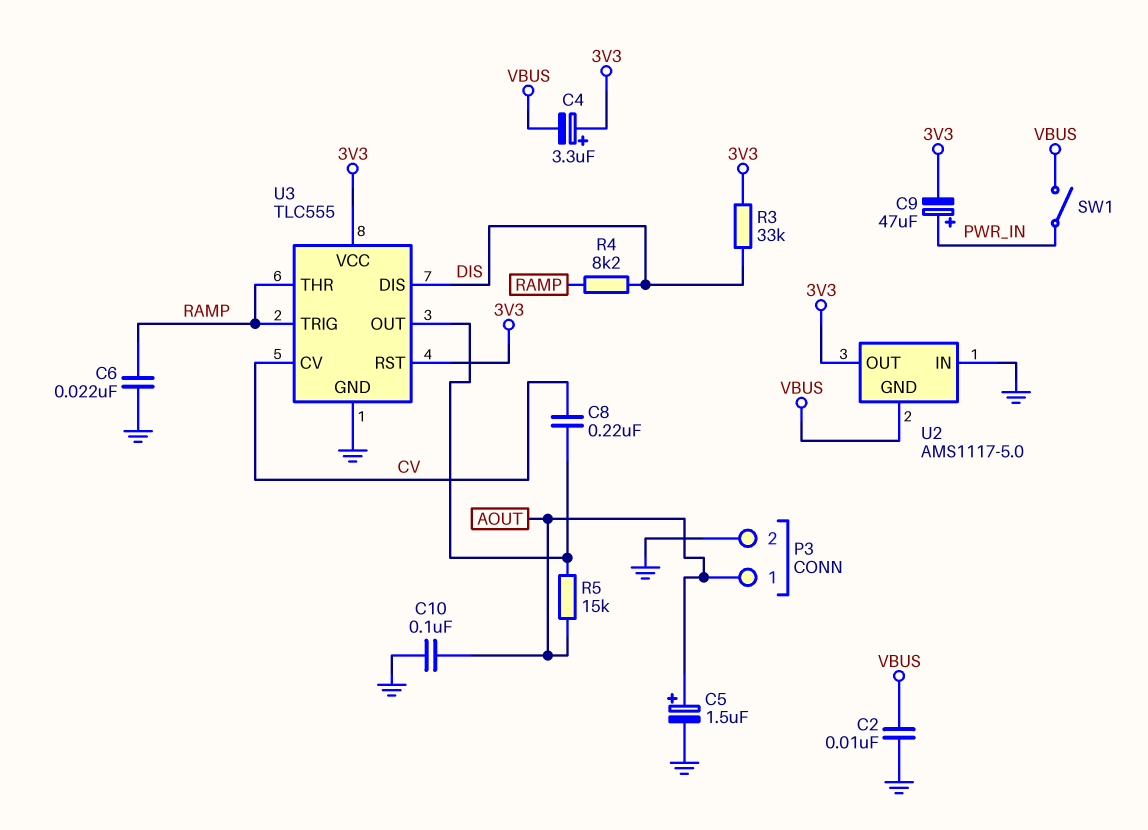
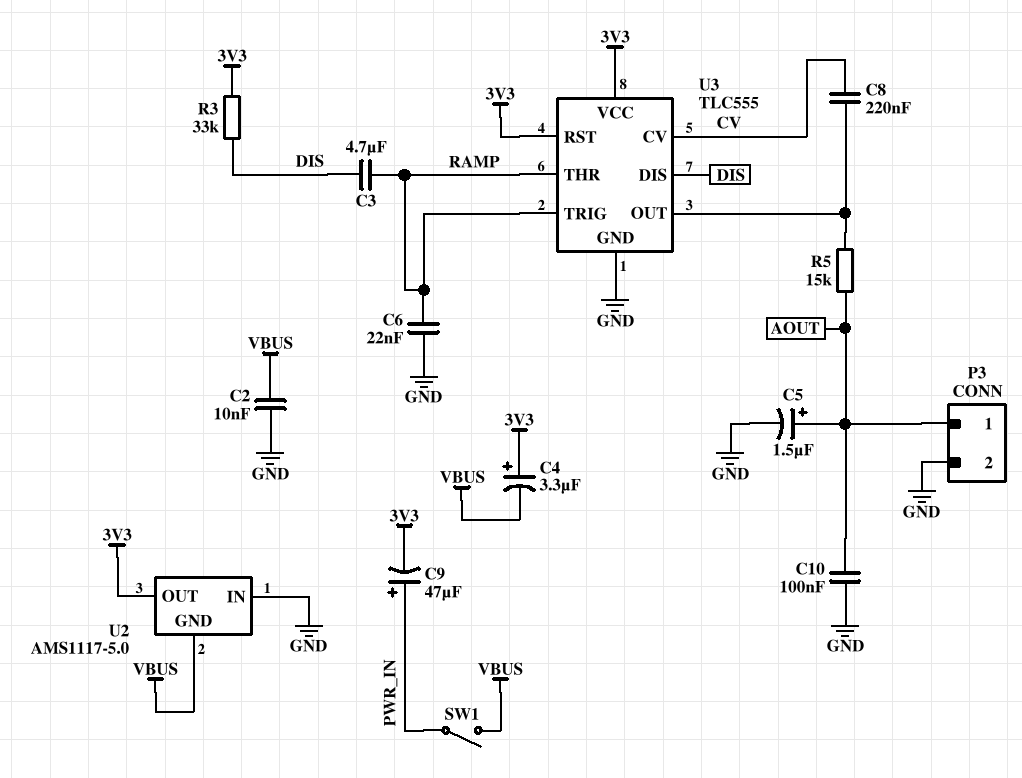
C3: none -> 4.7uF (DIS, RAMP)
R4: 8.2k (DIS, RAMP) -> none

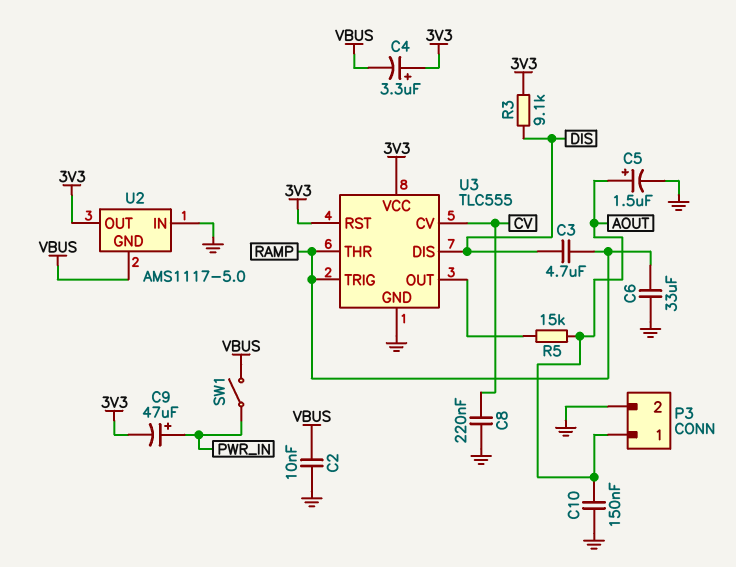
C6: 22nF (GND, RAMP) -> 33uF (GND, RAMP)
C8: 220nF (CV, U3/OUT) -> 220nF (CV, GND)
C10: 100nF (AOUT, GND) -> 150nF (AOUT, GND)
R3: 33k (3V3, DIS) -> 9.1k (3V3, DIS)

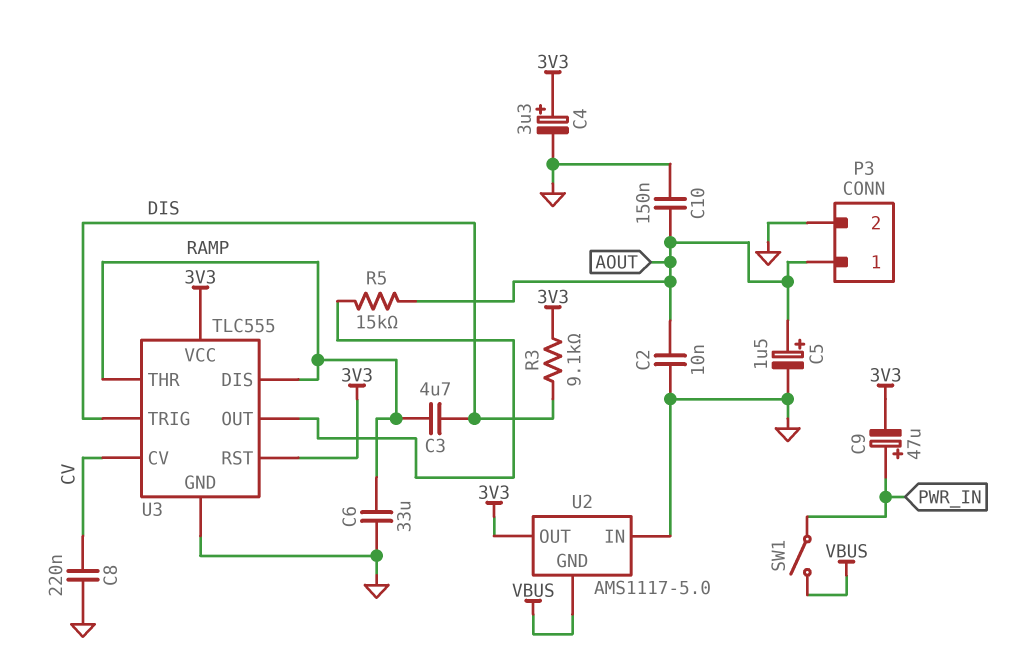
C2: 10nF (GND, VBUS) -> 10nF (AOUT, GND)
C4: 3.3uF (plus 3V3, minus VBUS) -> 3.3uF (plus 3V3, minus GND)
U3 pin DIS: DIS -> RAMP
U3 pin TRIG: RAMP -> DIS

